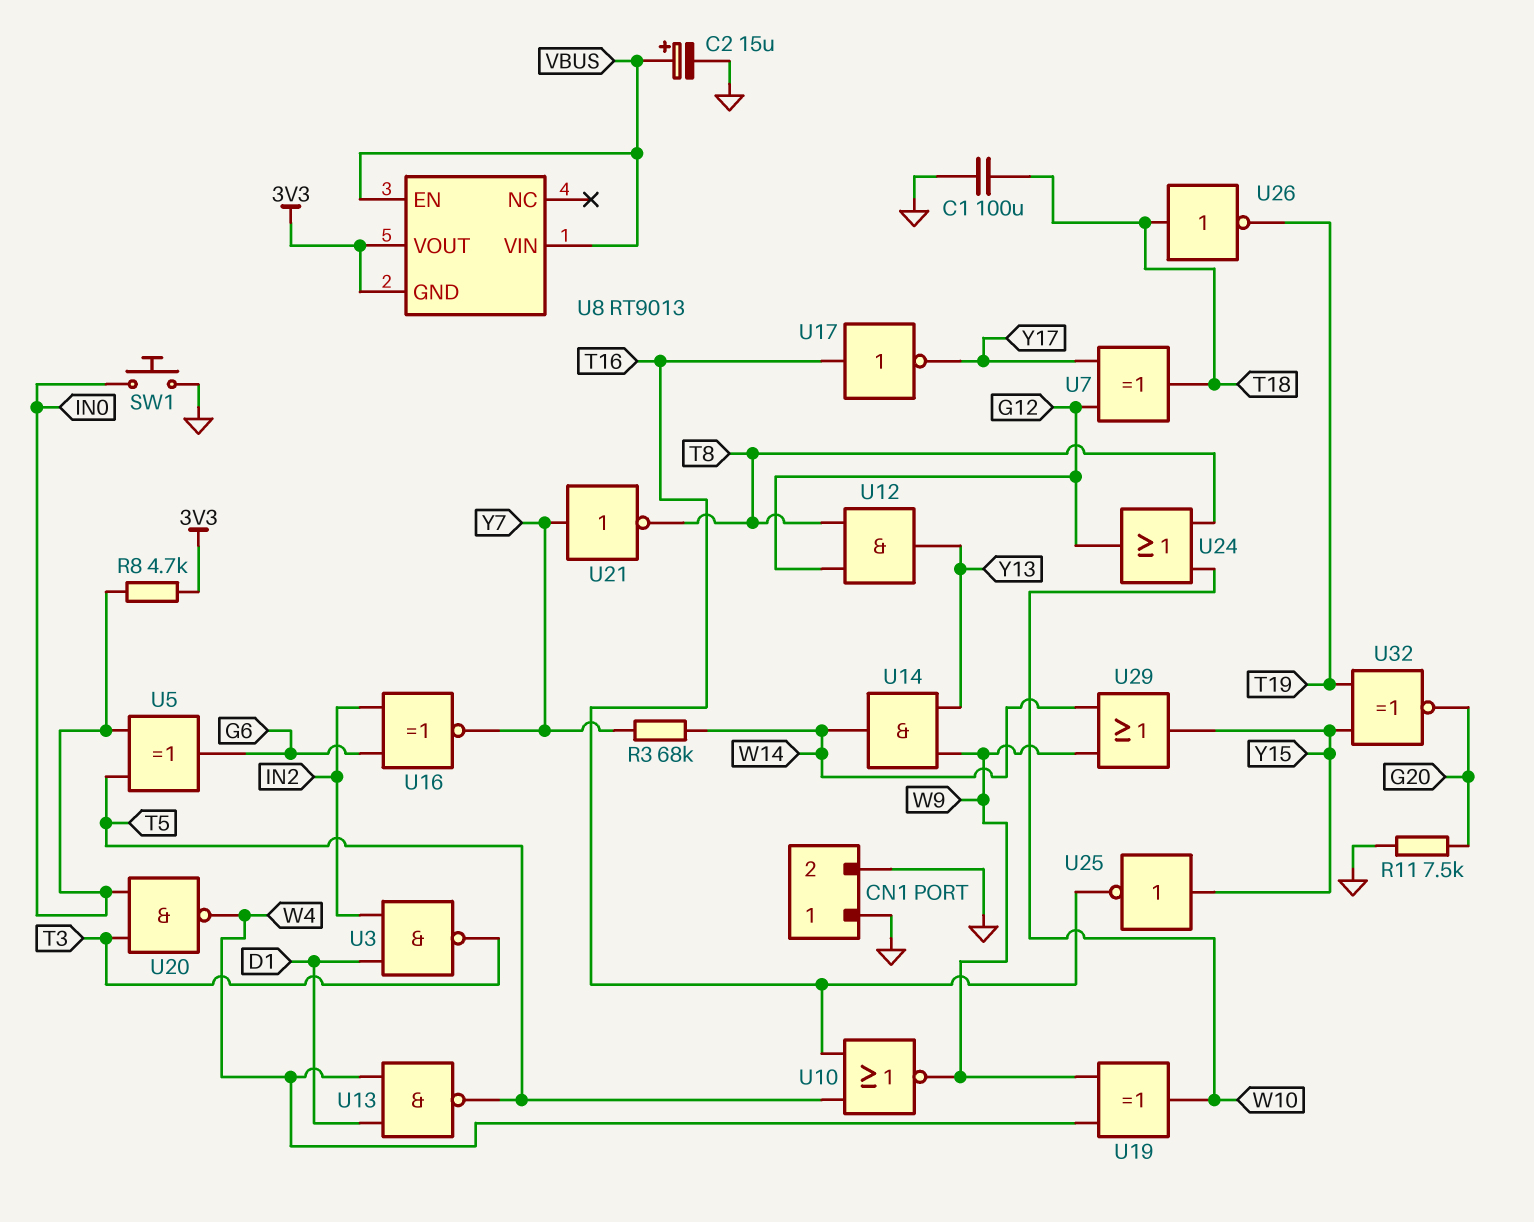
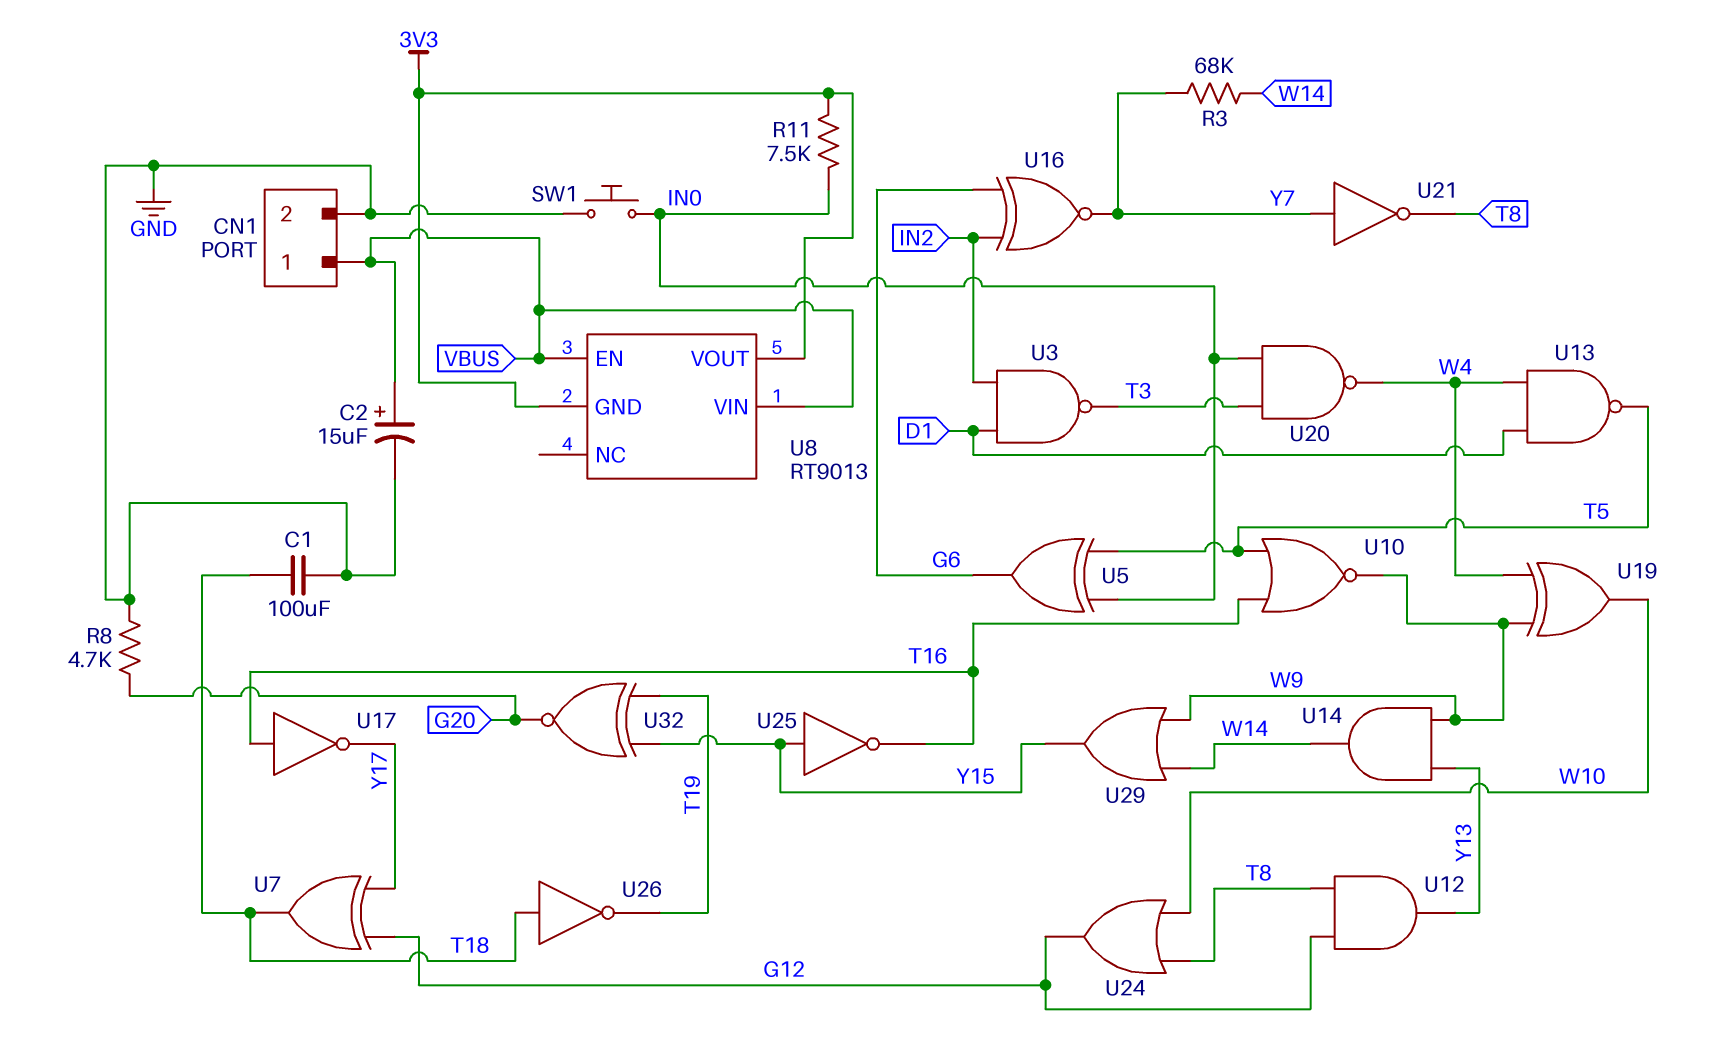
CN1 pin 1: GND -> VBUS
R8: 4.7k (3V3, IN0) -> 4.7k (G20, GND)
R11: 7.5k (G20, GND) -> 7.5k (3V3, IN0)

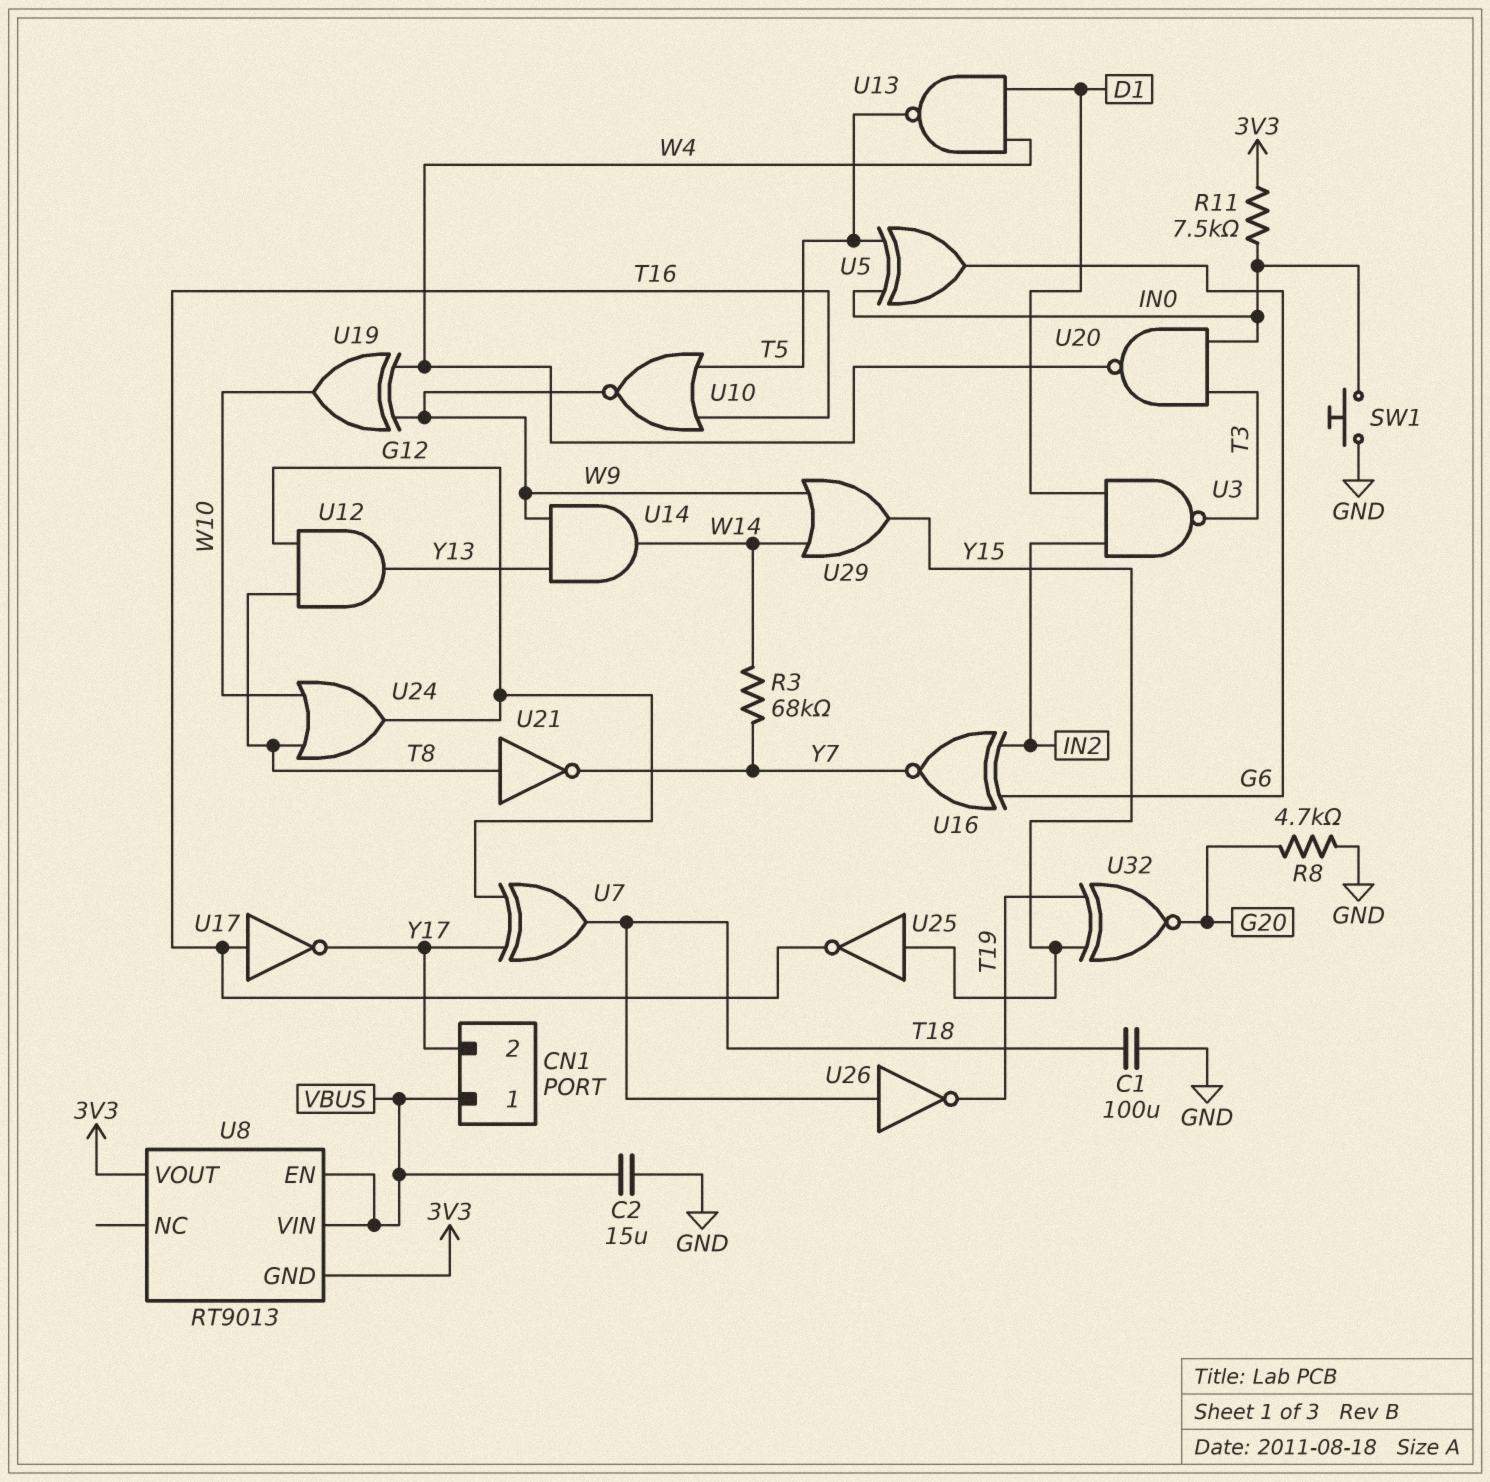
C2: 15uF (plus VBUS, minus GND) -> 15uF (GND, VBUS)
CN1 pin 2: GND -> Y17
U21: NOT (in Y7, out T8) -> NOT (in T8, out Y7)

